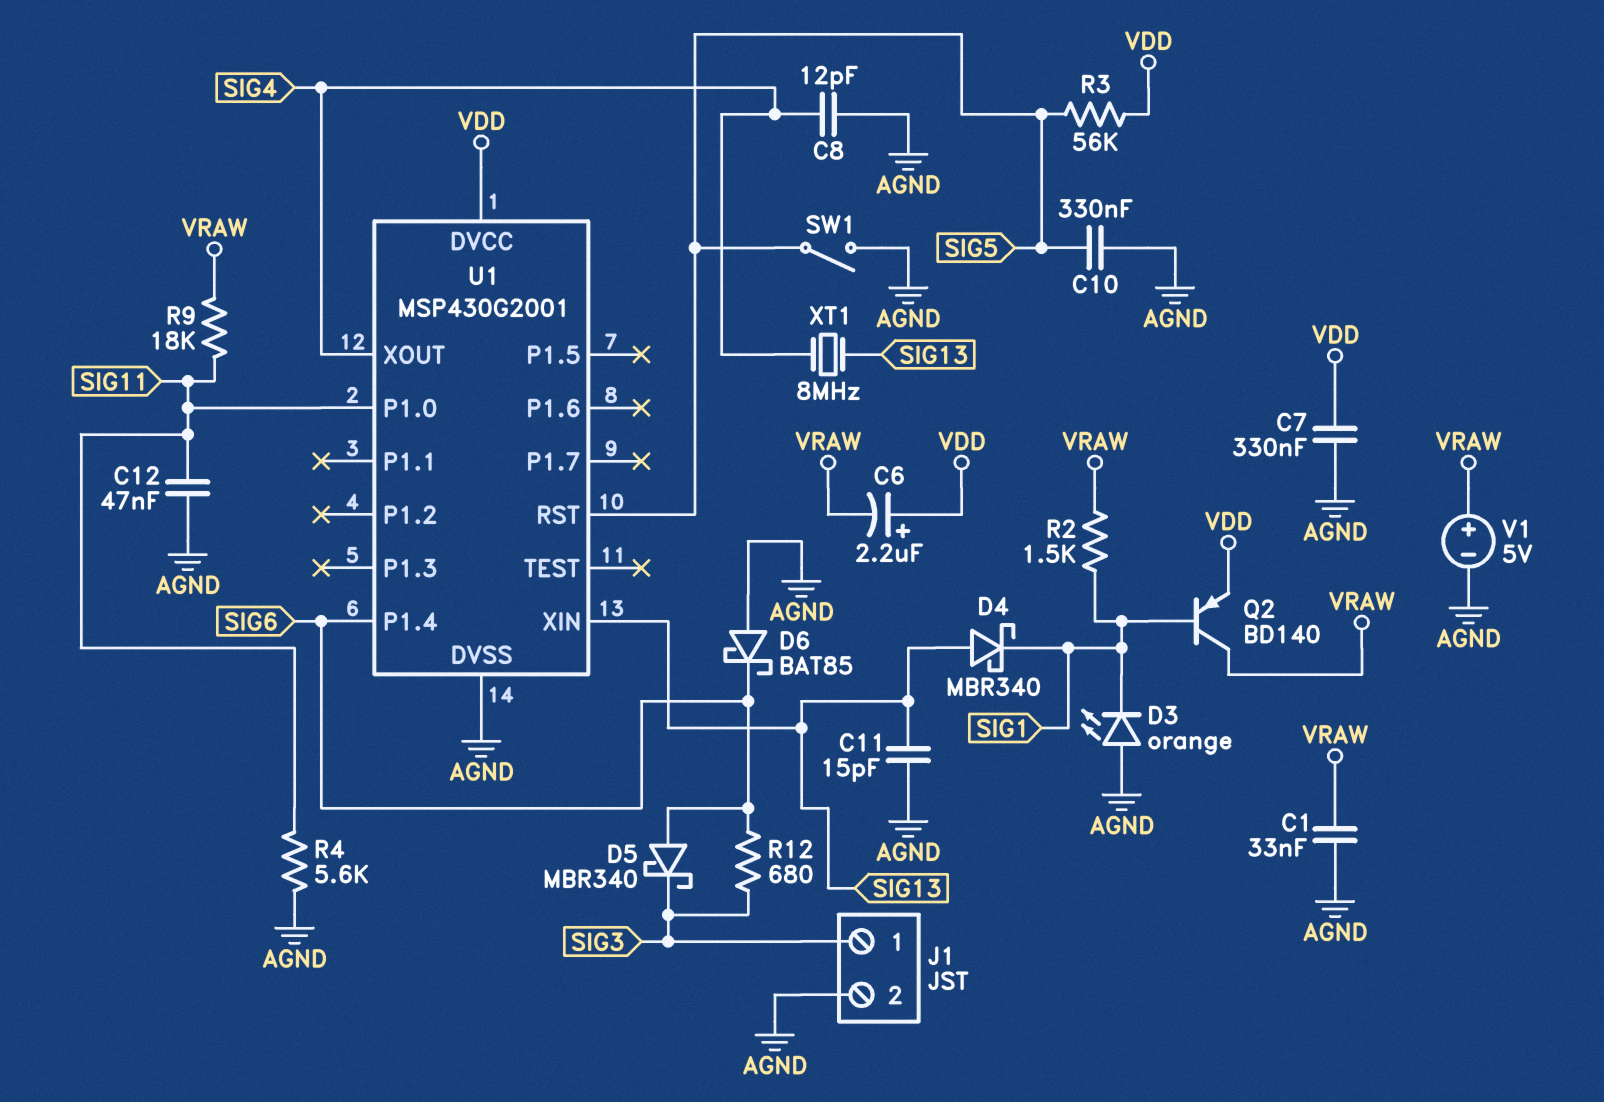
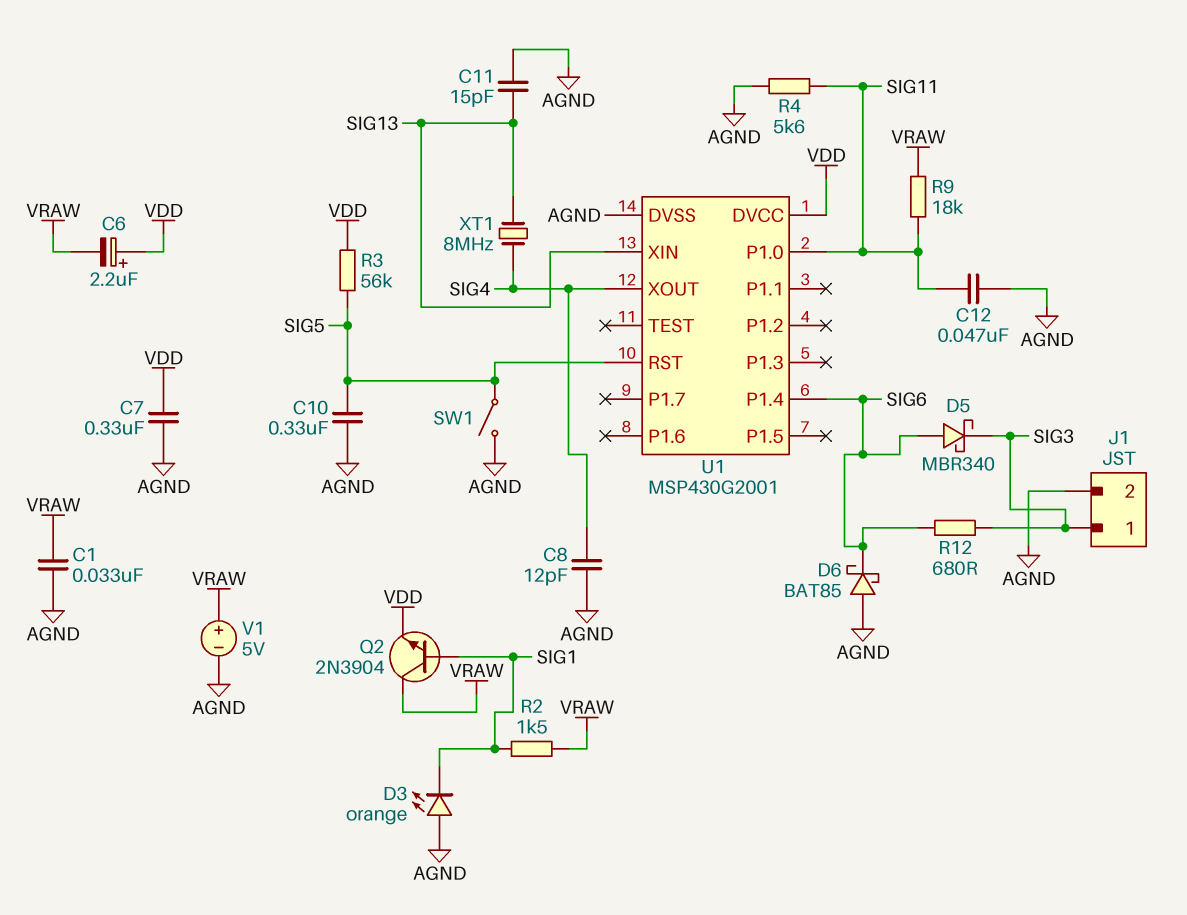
D4: schottky MBR340 (A SIG13, K SIG1) -> none
Q2: PNP BD140 (B SIG1, C VRAW, E VDD) -> NPN 2N3904 (B SIG1, C VRAW, E VDD)

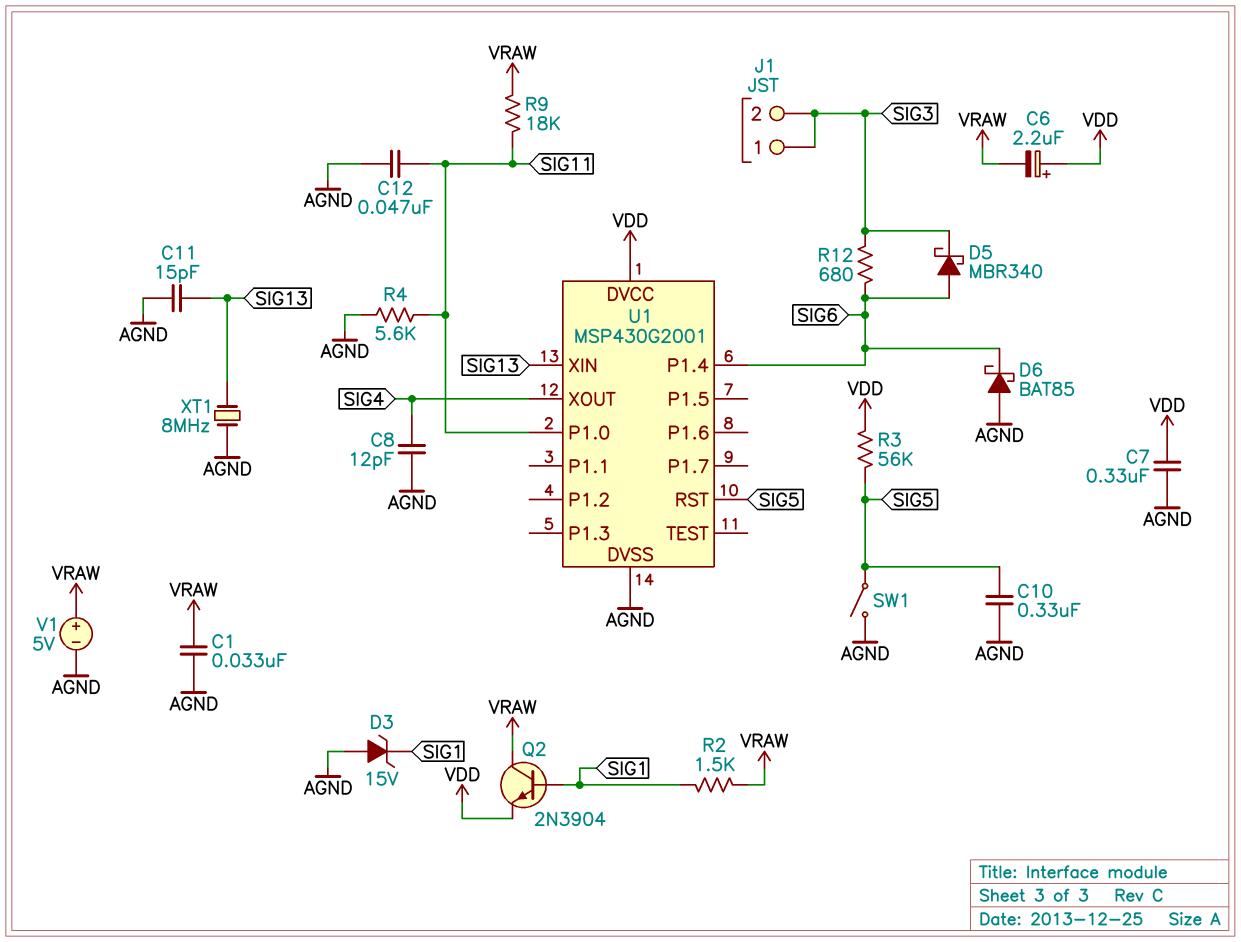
D3: LED orange (A AGND, K SIG1) -> zener 15V (A AGND, K SIG1)
J1 pin 2: AGND -> SIG3
XT1: 8MHz (SIG4, SIG13) -> 8MHz (AGND, SIG13)

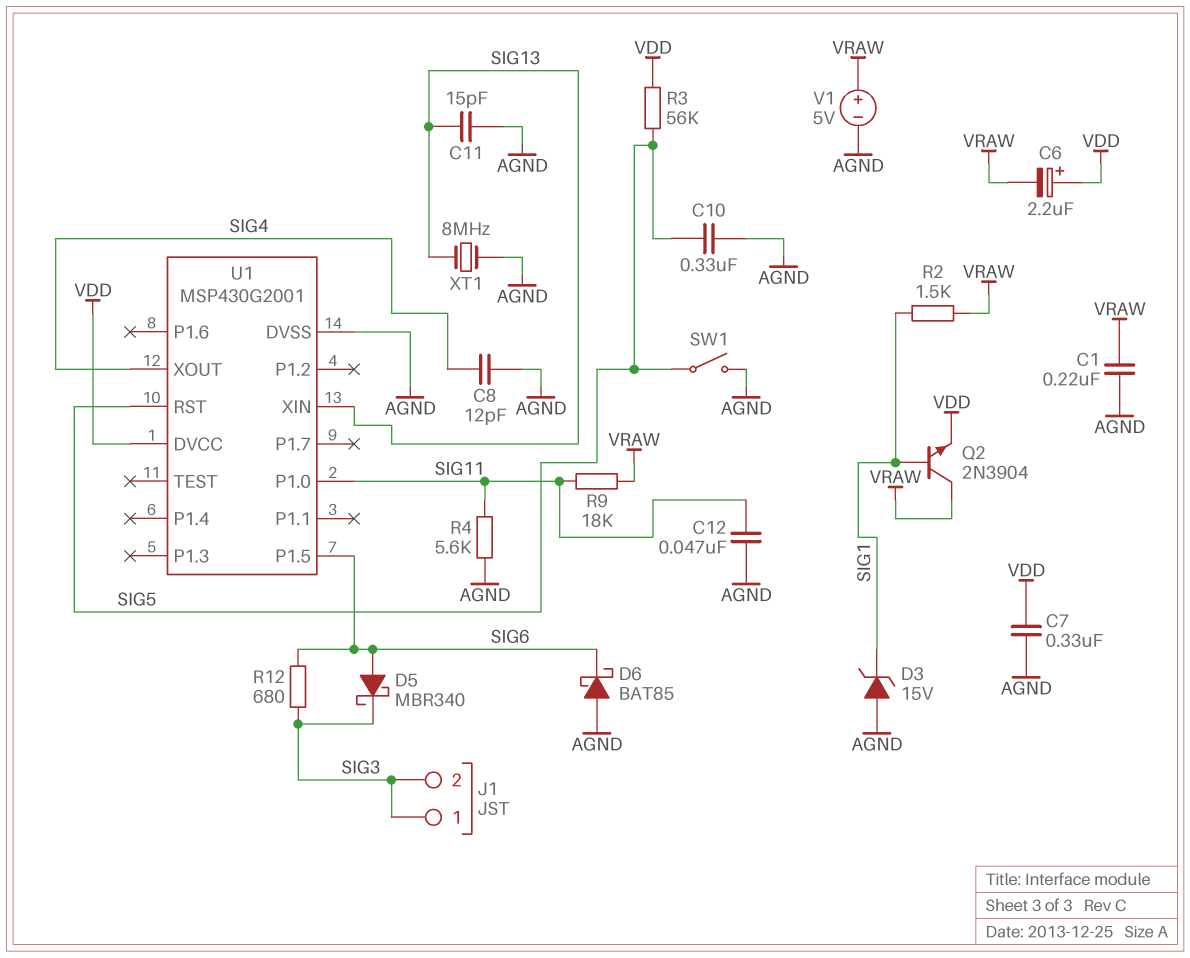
C1: 33nF (AGND, VRAW) -> 220nF (AGND, VRAW)
U1 pin P1.4: SIG6 -> none
U1 pin P1.5: none -> SIG6

